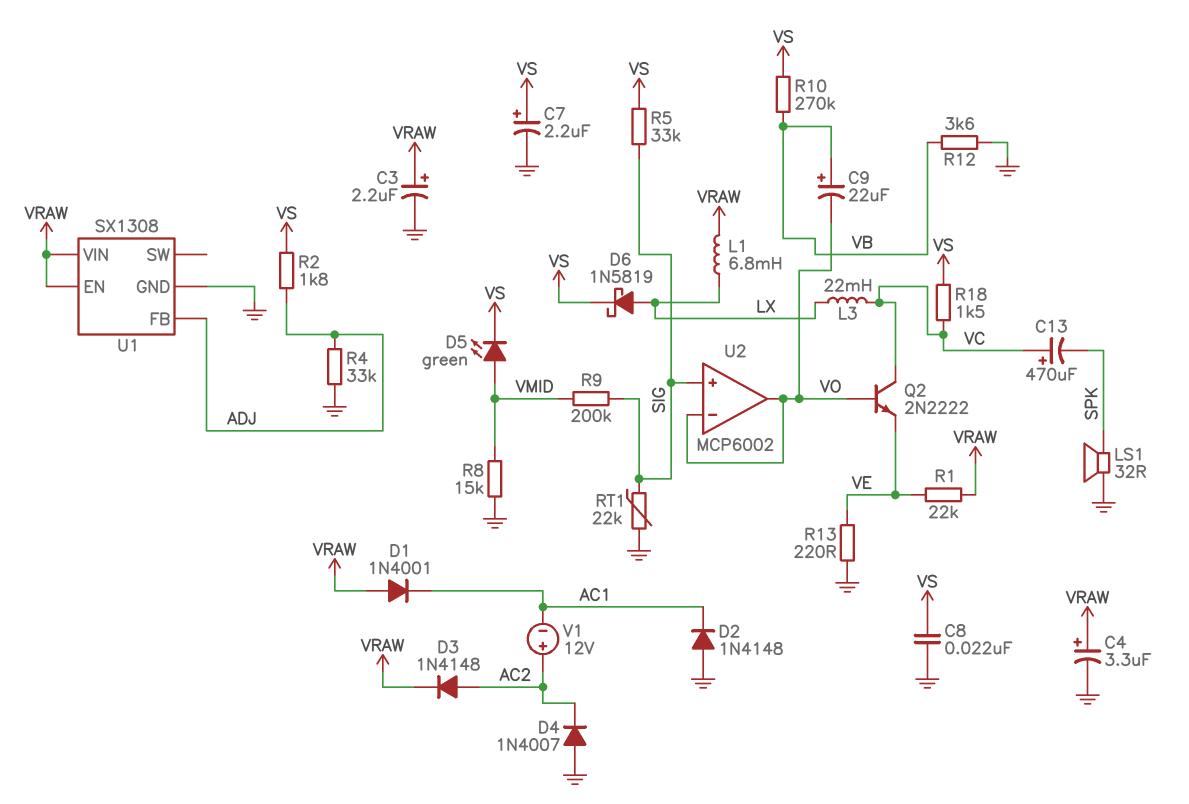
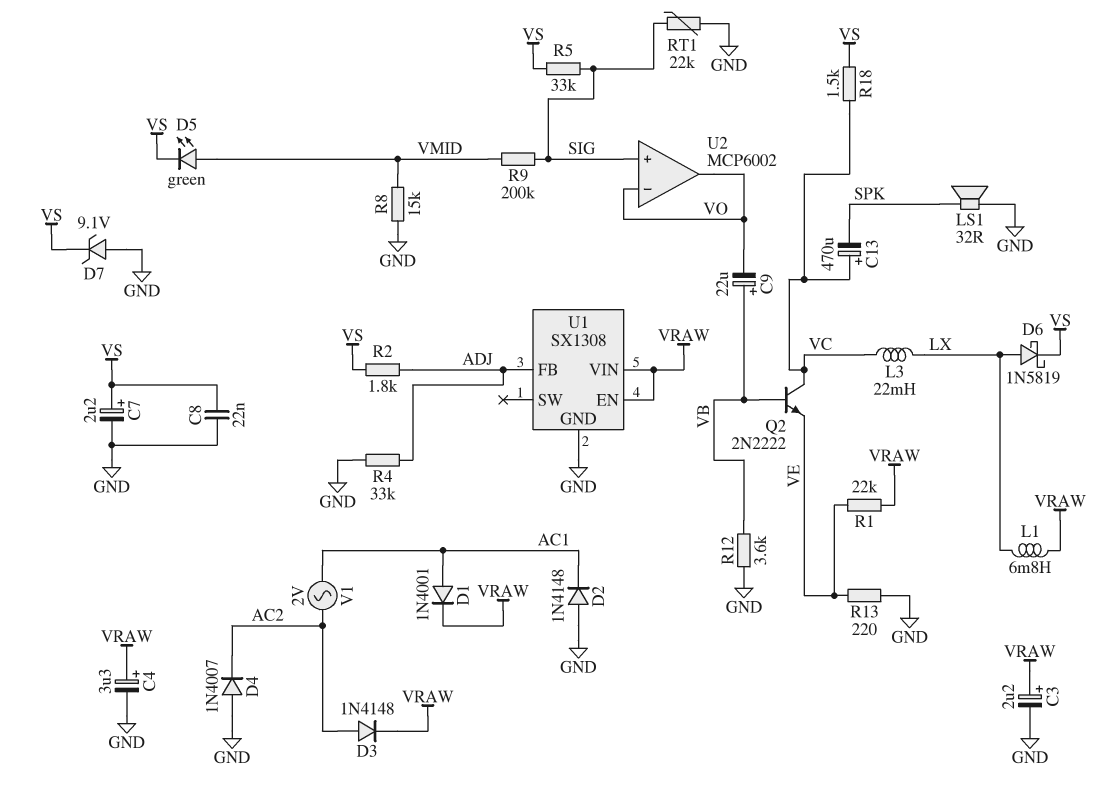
D1: diode 1N4001 (A VRAW, K AC1) -> diode 1N4001 (A AC1, K VRAW)
D7: none -> zener 9.1V (A GND, K VS)
Q2: NPN 2N2222 (B VO, C VC, E VE) -> NPN 2N2222 (B VB, C VC, E VE)
R10: 270k (VB, VS) -> none
V1: 12V (plus AC2, minus AC1) -> AC 2V (AC1, AC2)

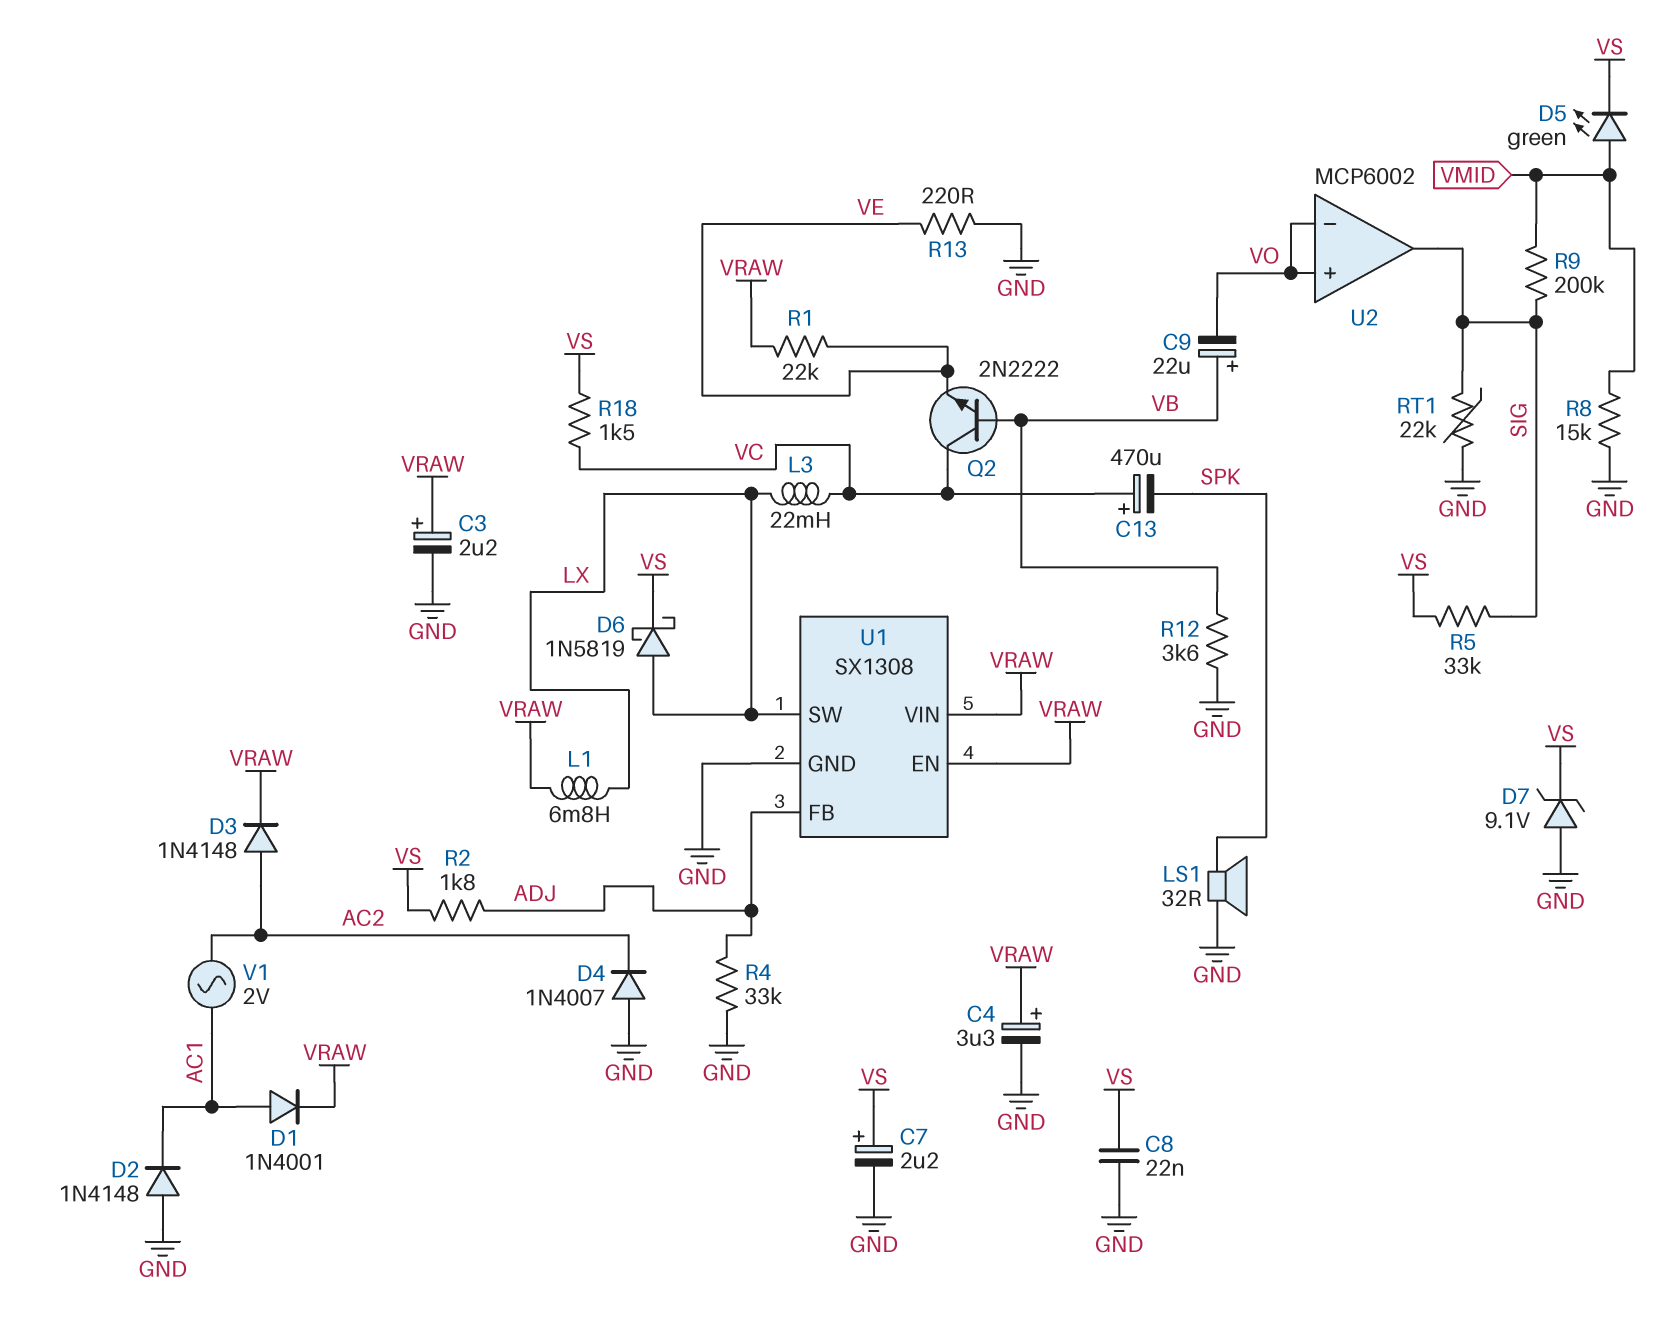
U1 pin SW: none -> LX
U2 pin in+: SIG -> VO
U2 pin out: VO -> SIG

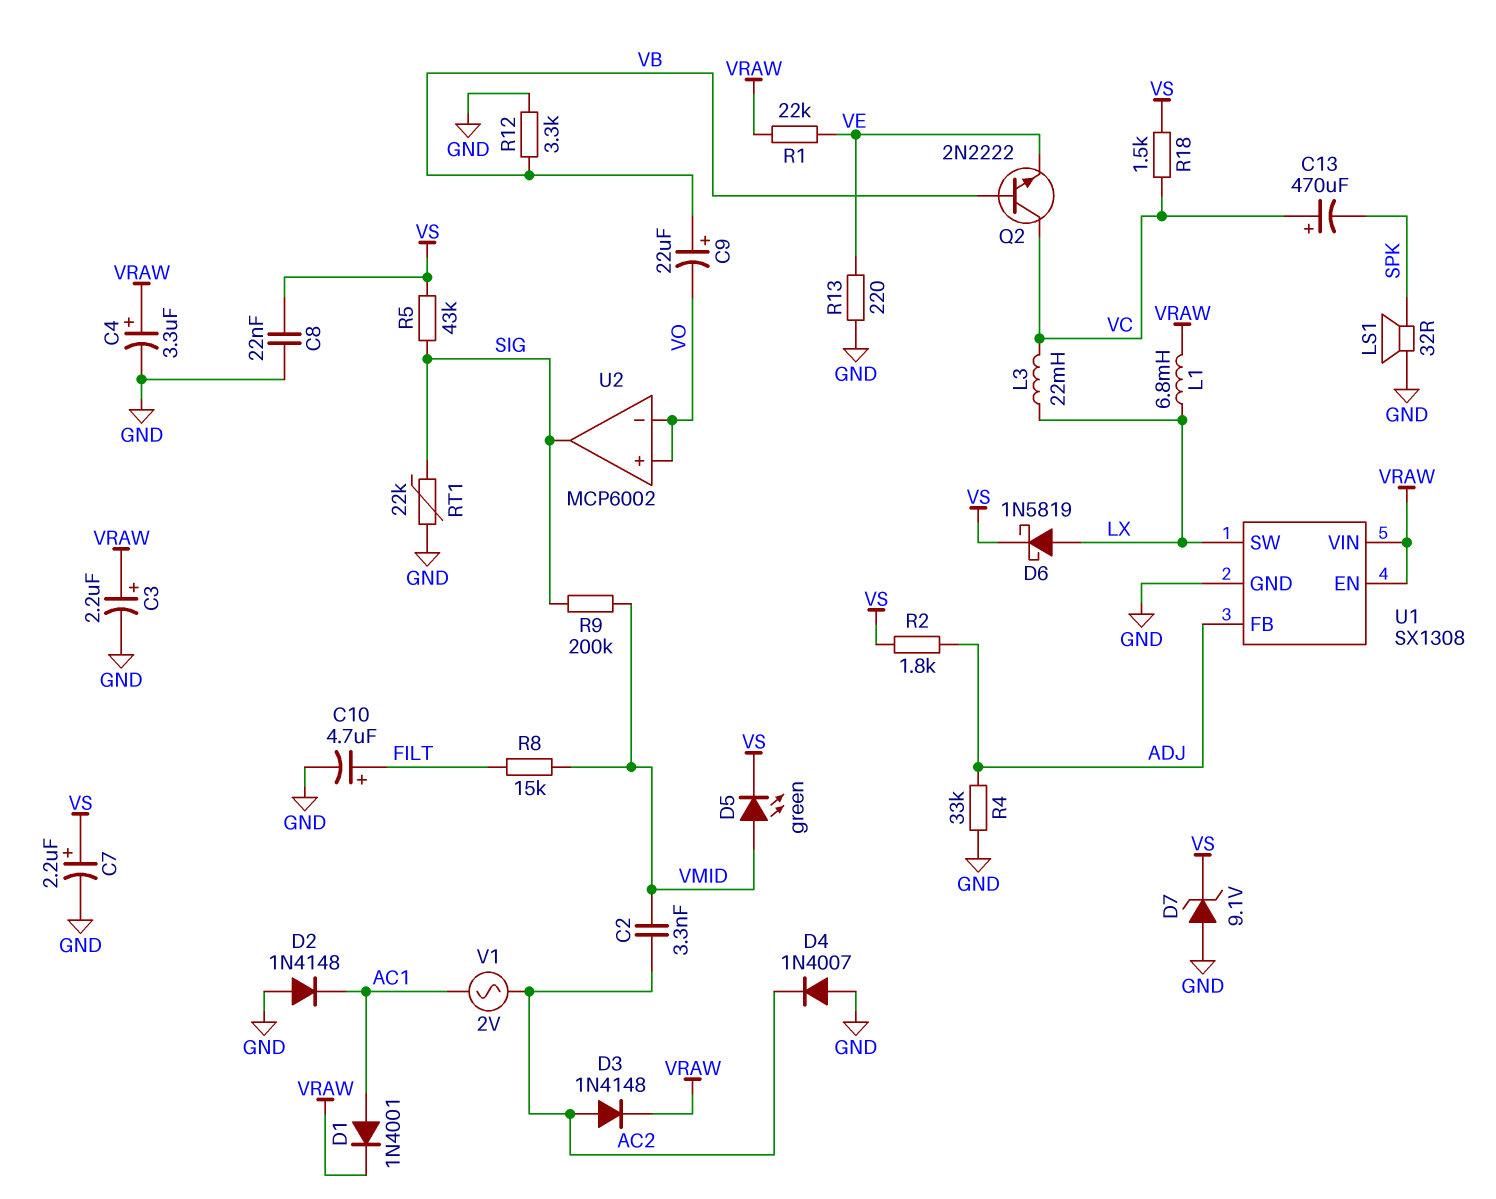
C2: none -> 3.3nF (AC2, VMID)
C10: none -> 4.7uF (plus FILT, minus GND)
R5: 33k (SIG, VS) -> 43k (SIG, VS)
R8: 15k (GND, VMID) -> 15k (FILT, VMID)
R12: 3.6k (GND, VB) -> 3.3k (GND, VB)

